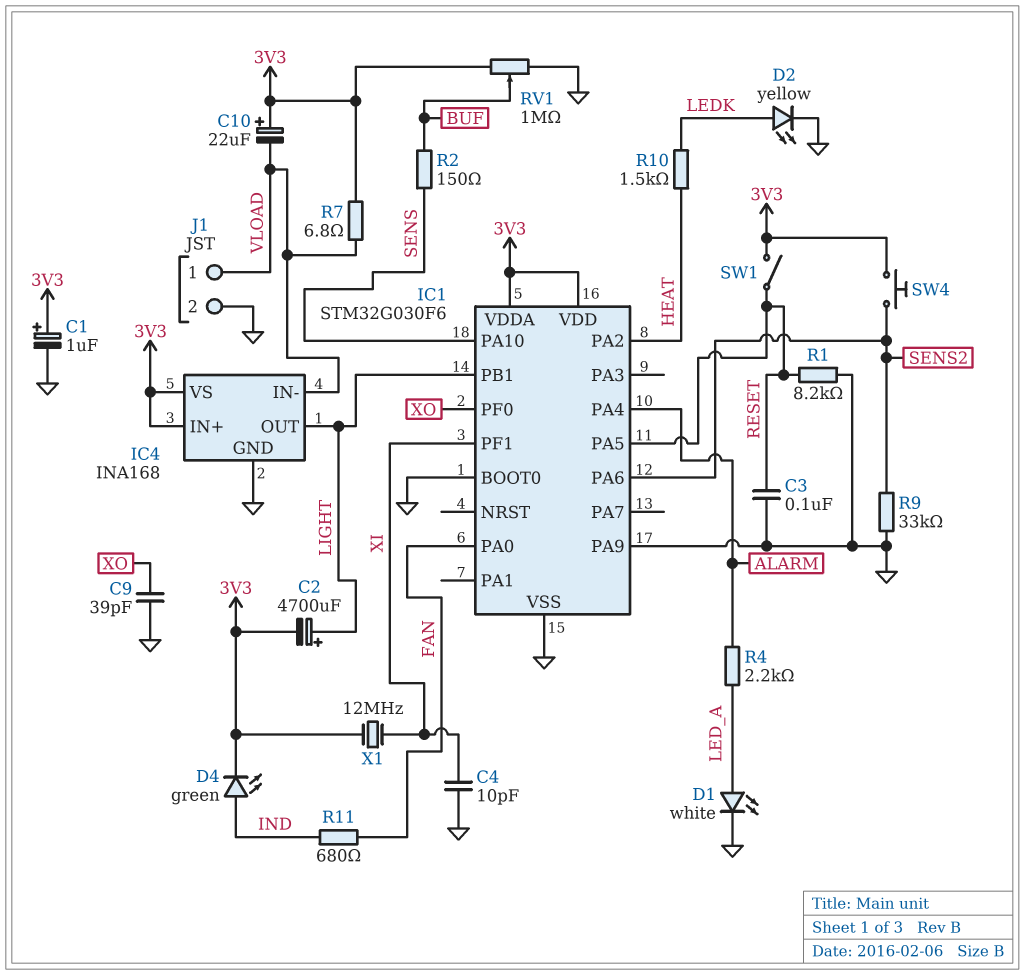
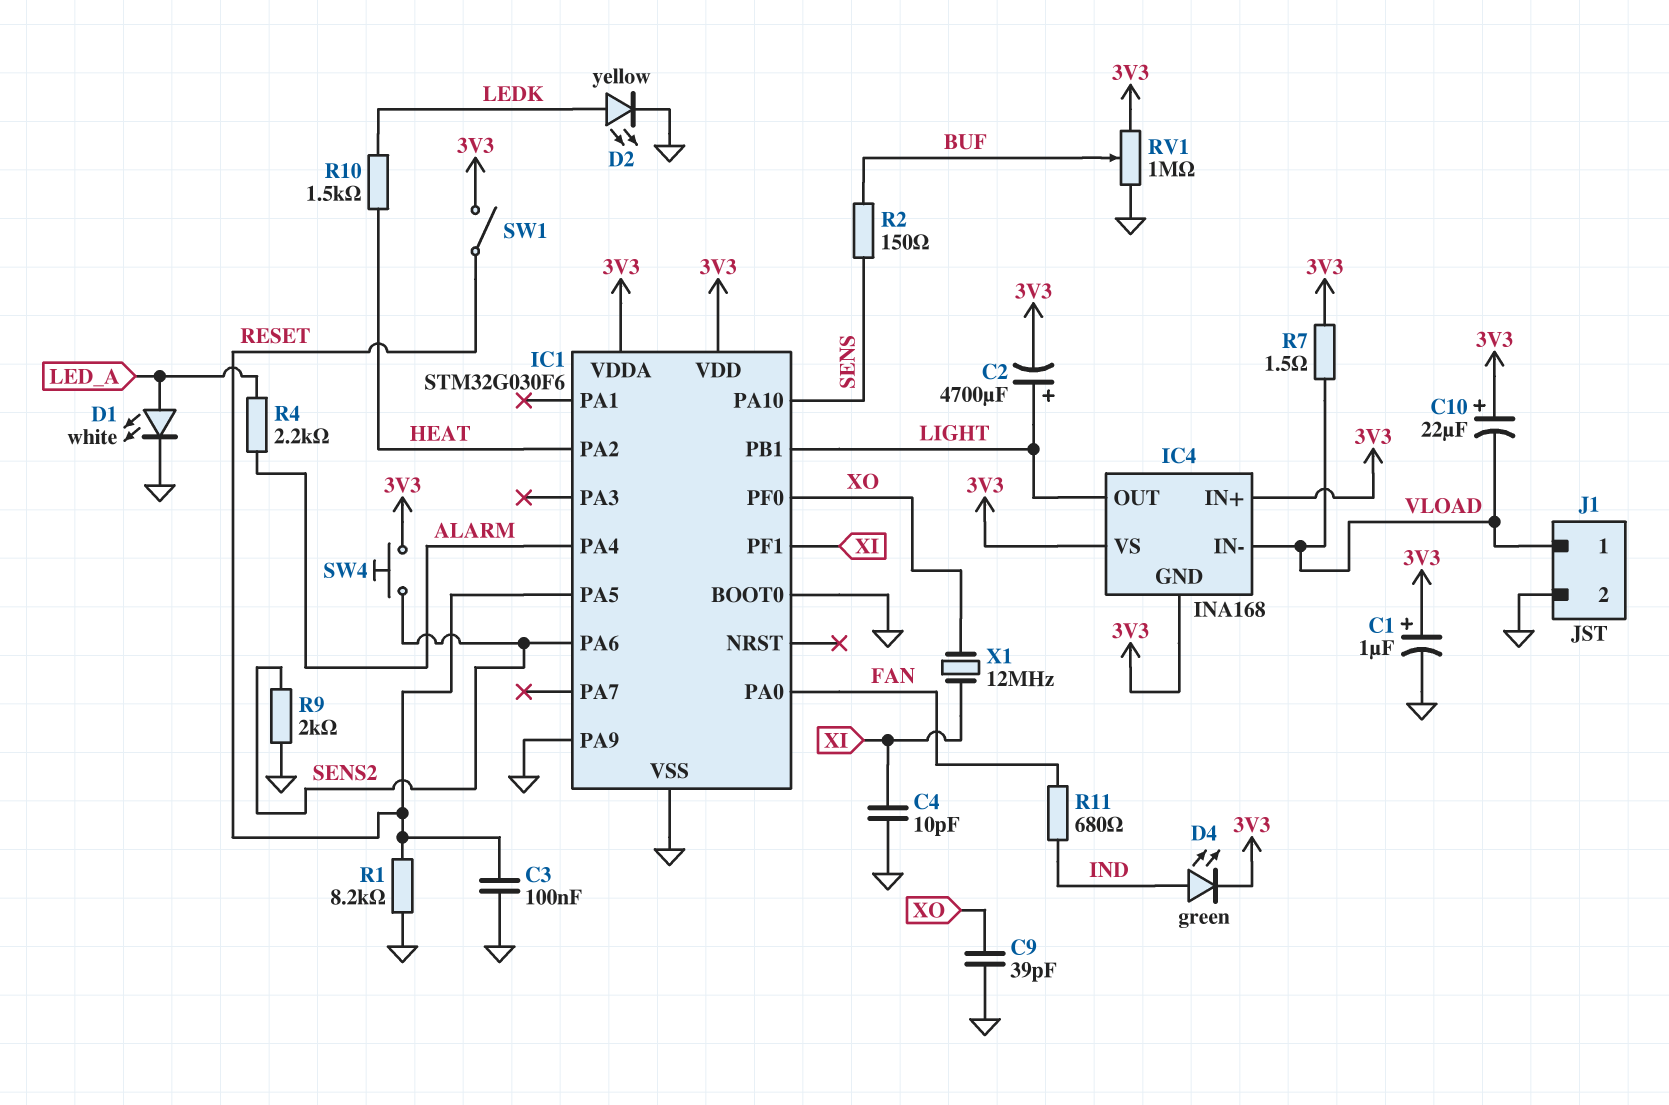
IC4 pin GND: GND -> 3V3
R7: 6.8 (3V3, VLOAD) -> 1.5 (3V3, VLOAD)
R9: 33k (GND, SENS2) -> 2k (GND, SENS2)
X1: 12MHz (3V3, XI) -> 12MHz (XI, XO)

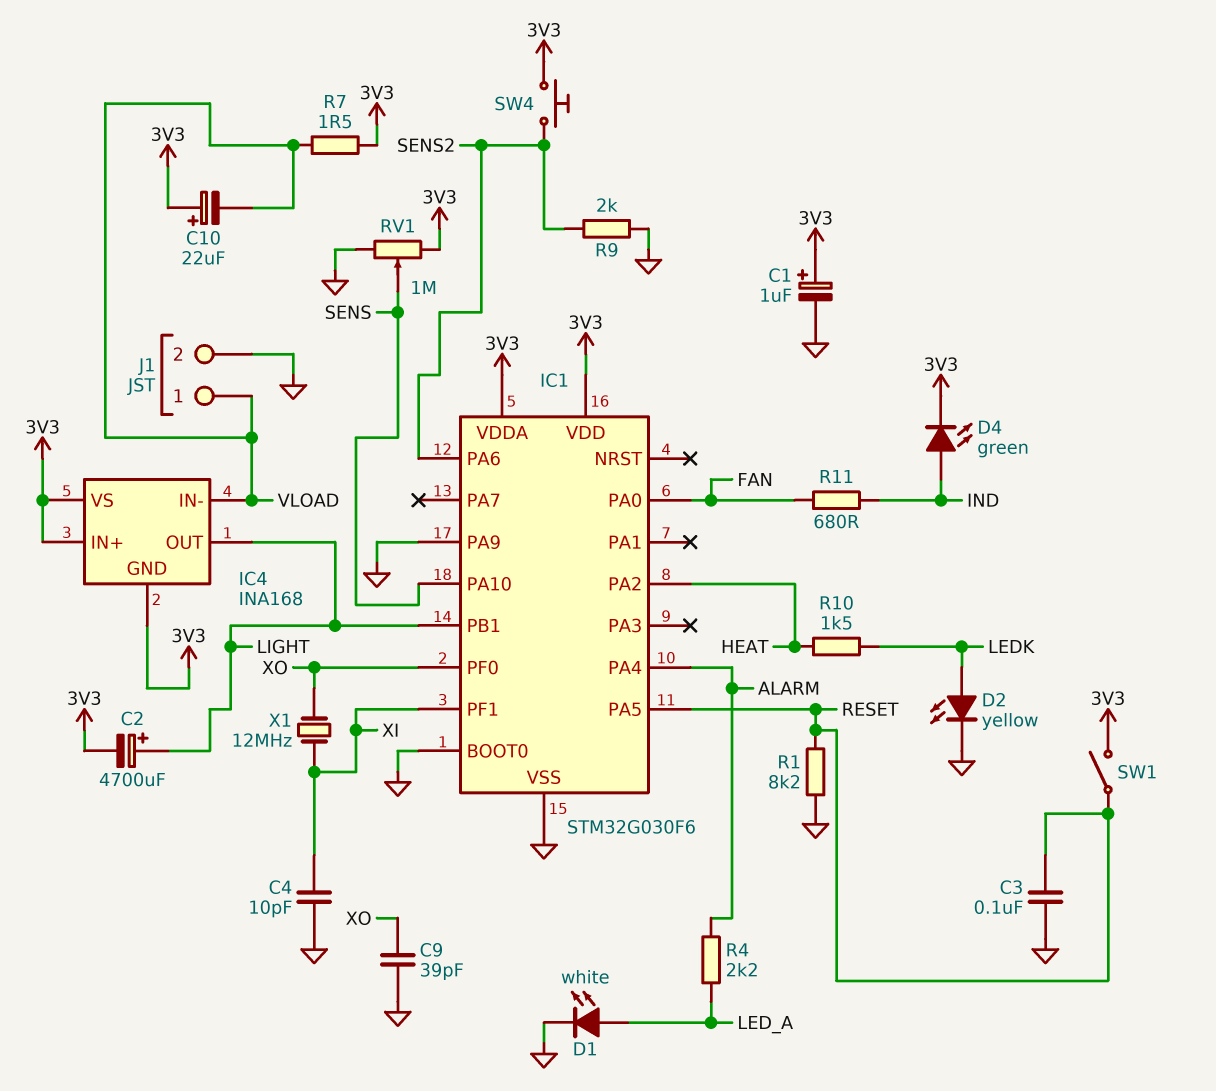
R2: 150 (BUF, SENS) -> none
RV1: 1M (3V3, GND, wiper BUF) -> 1M (3V3, GND, wiper SENS)

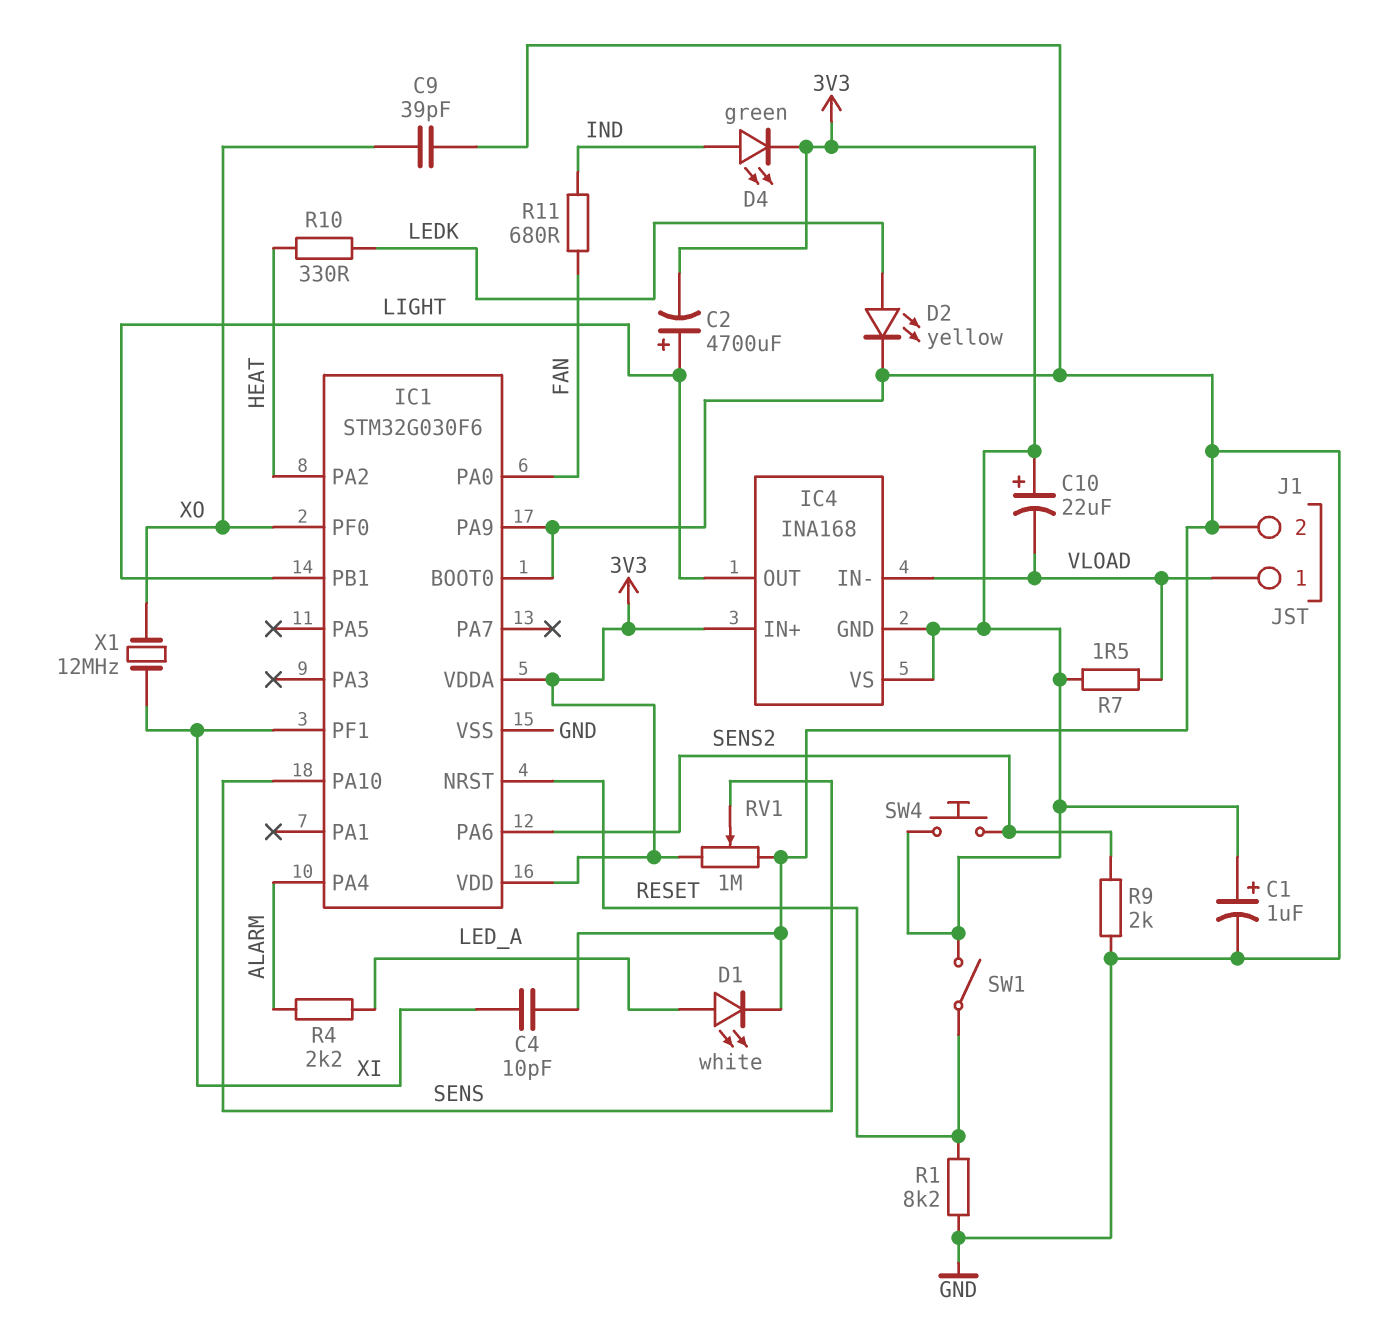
C3: 100nF (GND, RESET) -> none
IC1 pin NRST: none -> RESET
IC1 pin PA5: RESET -> none
R10: 1.5k (HEAT, LEDK) -> 330 (HEAT, LEDK)

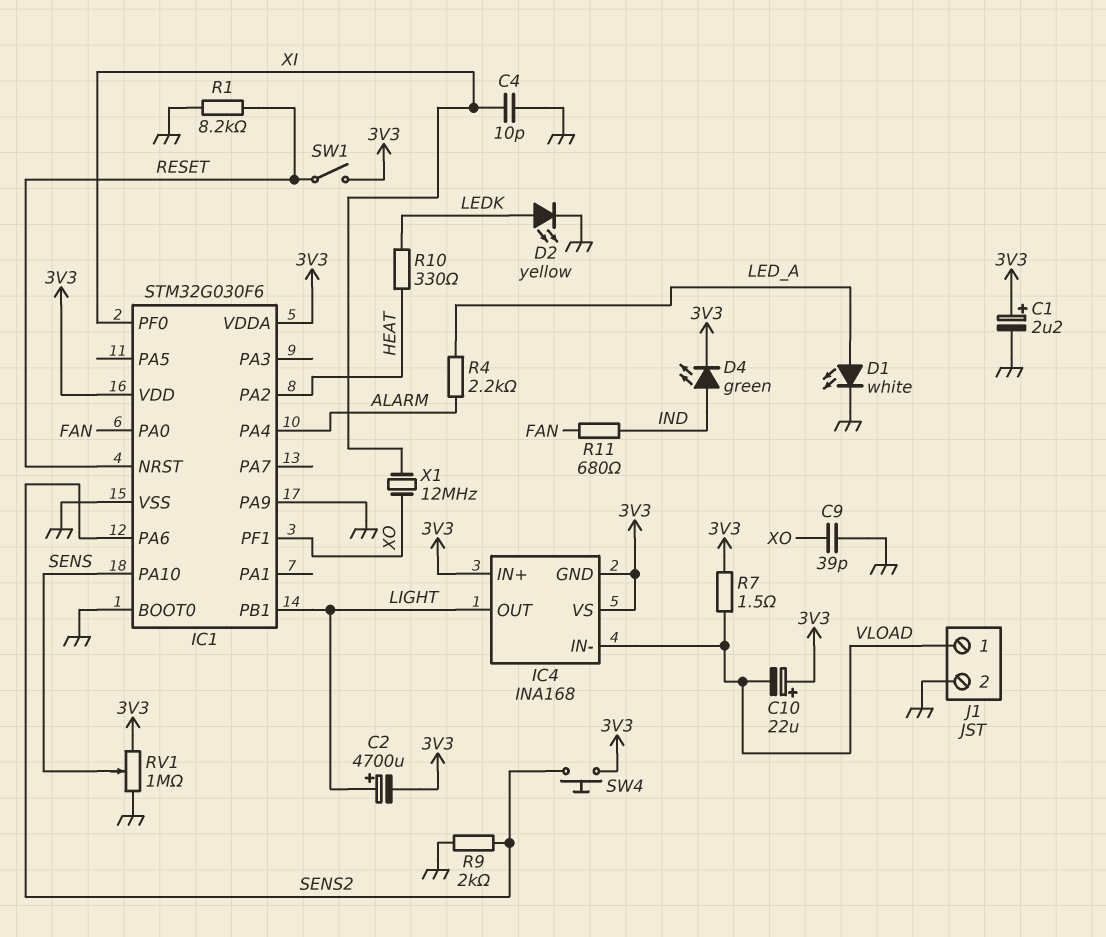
C1: 1uF (plus 3V3, minus GND) -> 2.2uF (plus 3V3, minus GND)
IC1 pin PF0: XO -> XI
IC1 pin PF1: XI -> XO

